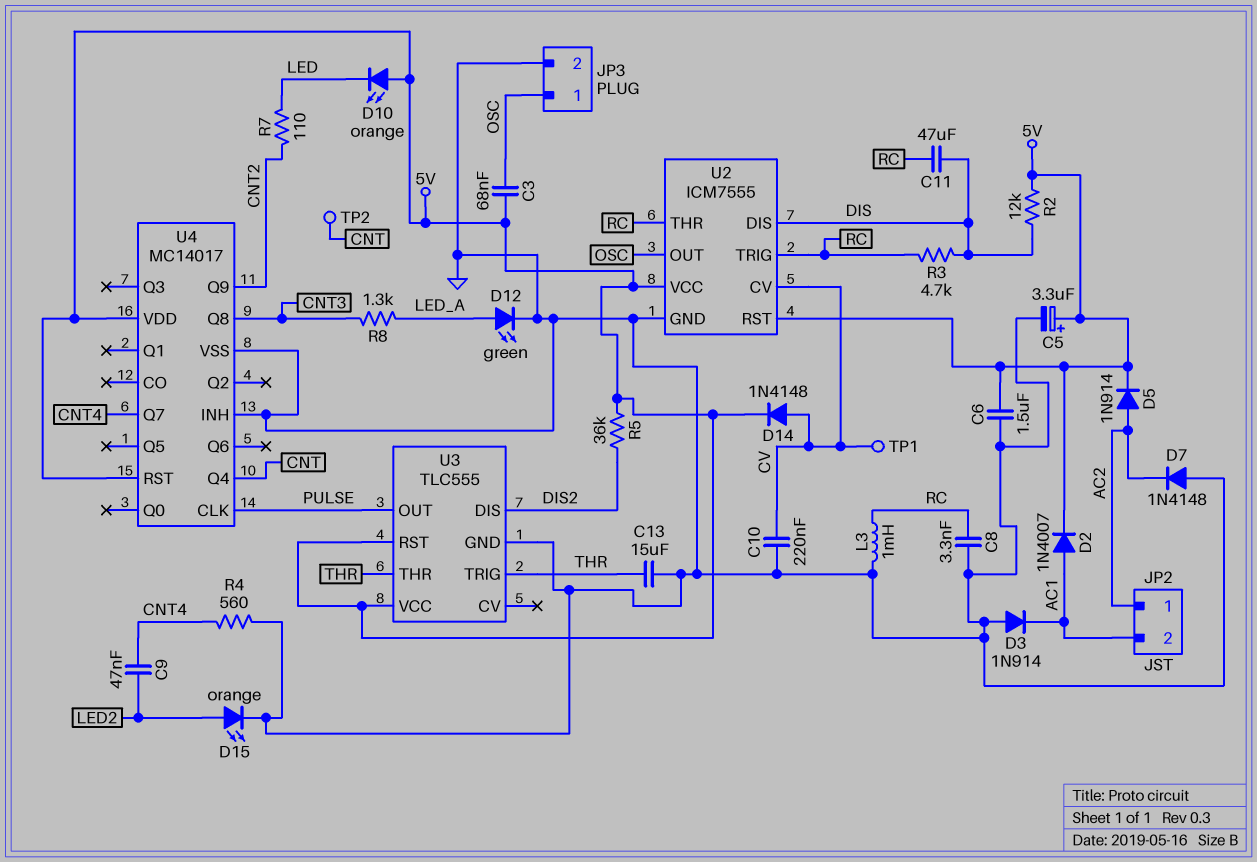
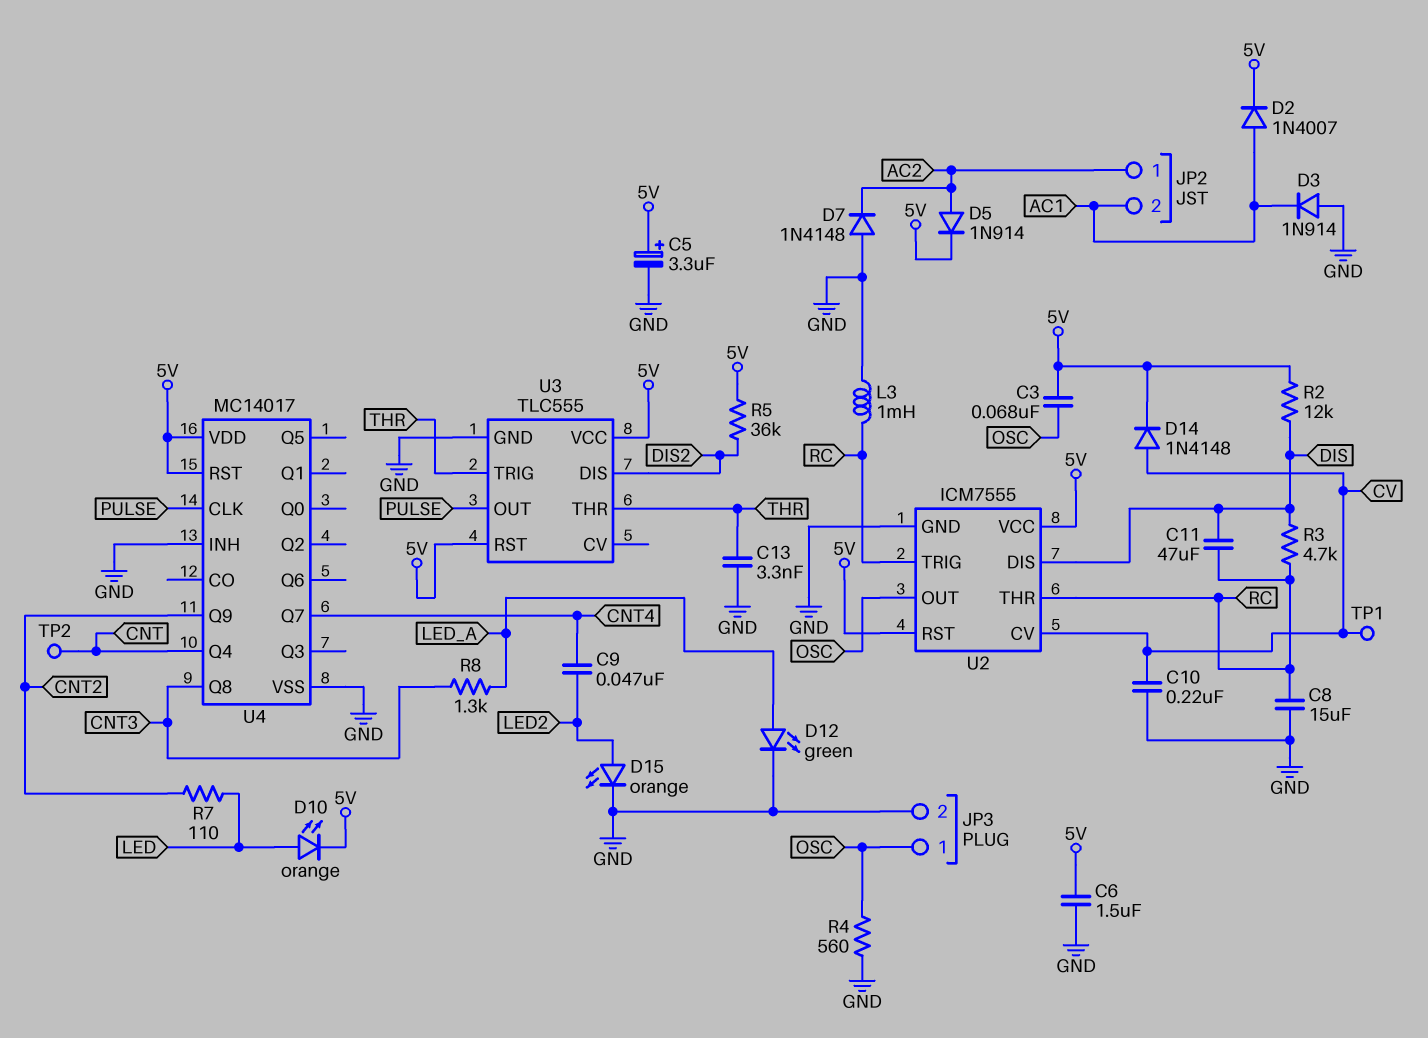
C8: 3.3nF (GND, RC) -> 15uF (GND, RC)
C13: 15uF (GND, THR) -> 3.3nF (GND, THR)
D10: LED orange (A 5V, K LED) -> LED orange (A LED, K 5V)
R4: 560 (CNT4, GND) -> 560 (GND, OSC)

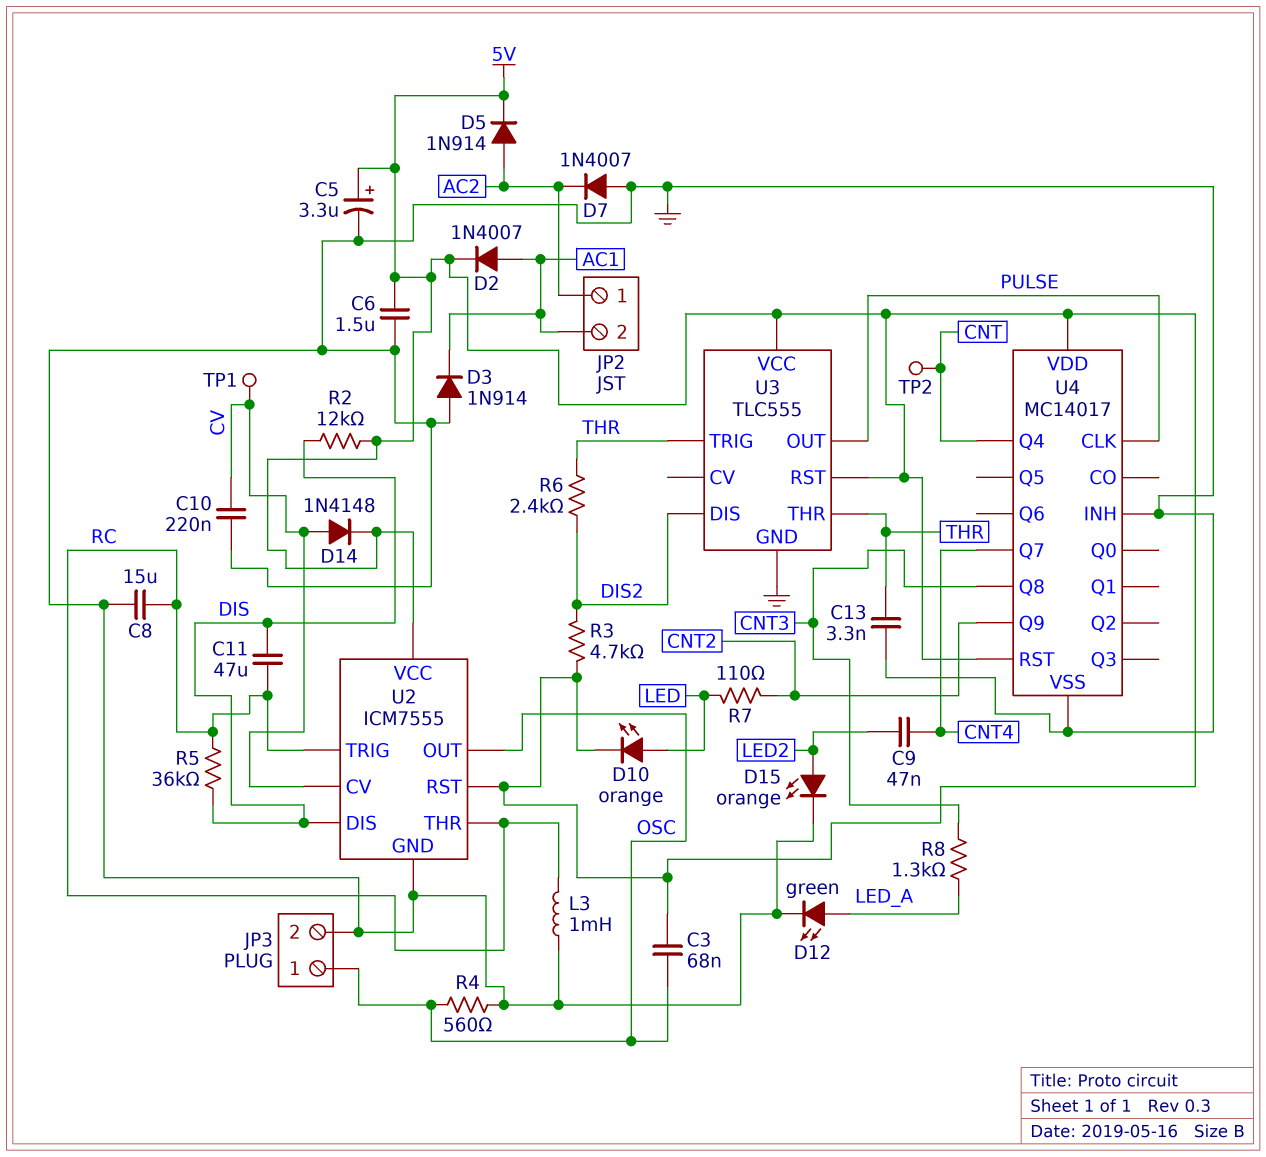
D7: diode 1N4148 (A GND, K AC2) -> diode 1N4007 (A GND, K AC2)
R3: 4.7k (DIS, RC) -> 4.7k (5V, DIS2)
R5: 36k (5V, DIS2) -> 36k (DIS, RC)
R6: none -> 2.4k (DIS2, THR)

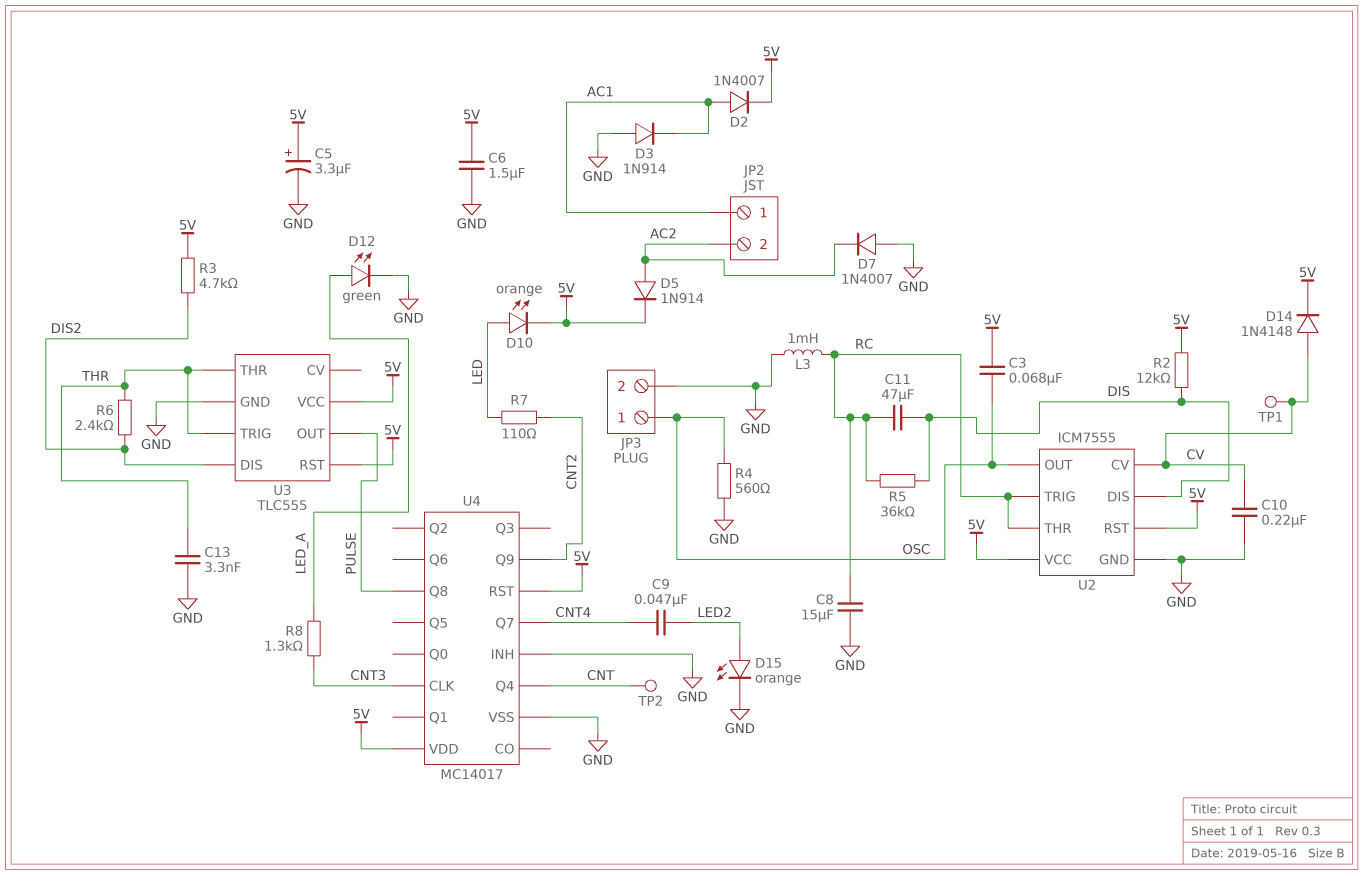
JP2 pin 1: AC2 -> AC1
JP2 pin 2: AC1 -> AC2
U4 pin CLK: PULSE -> CNT3
U4 pin Q8: CNT3 -> PULSE

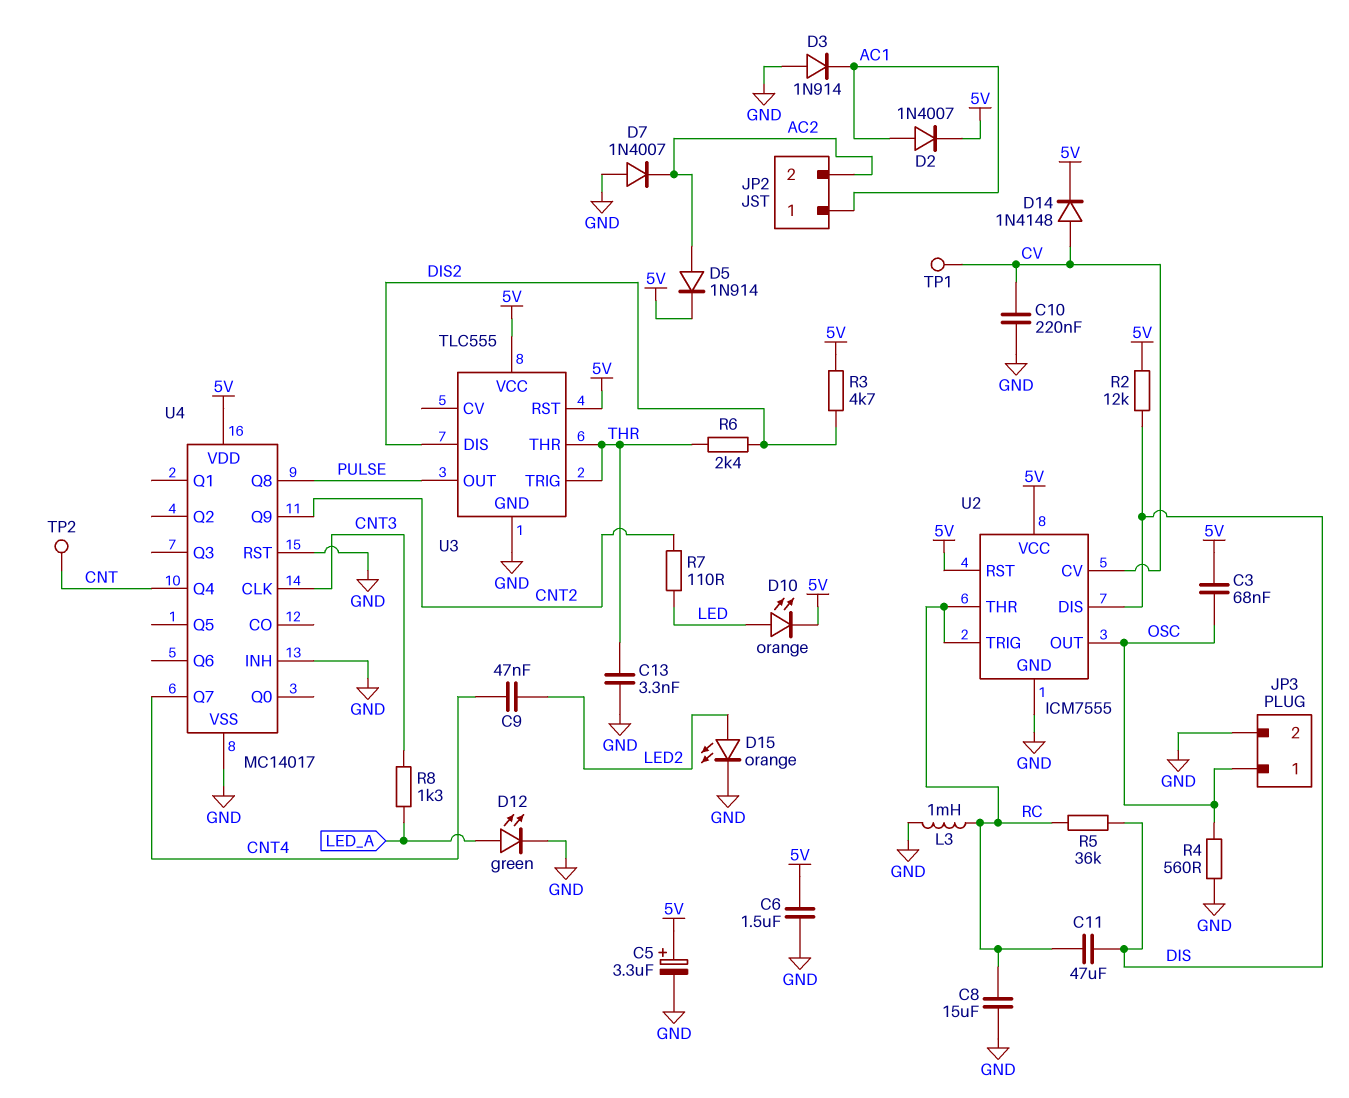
U4 pin RST: 5V -> GND

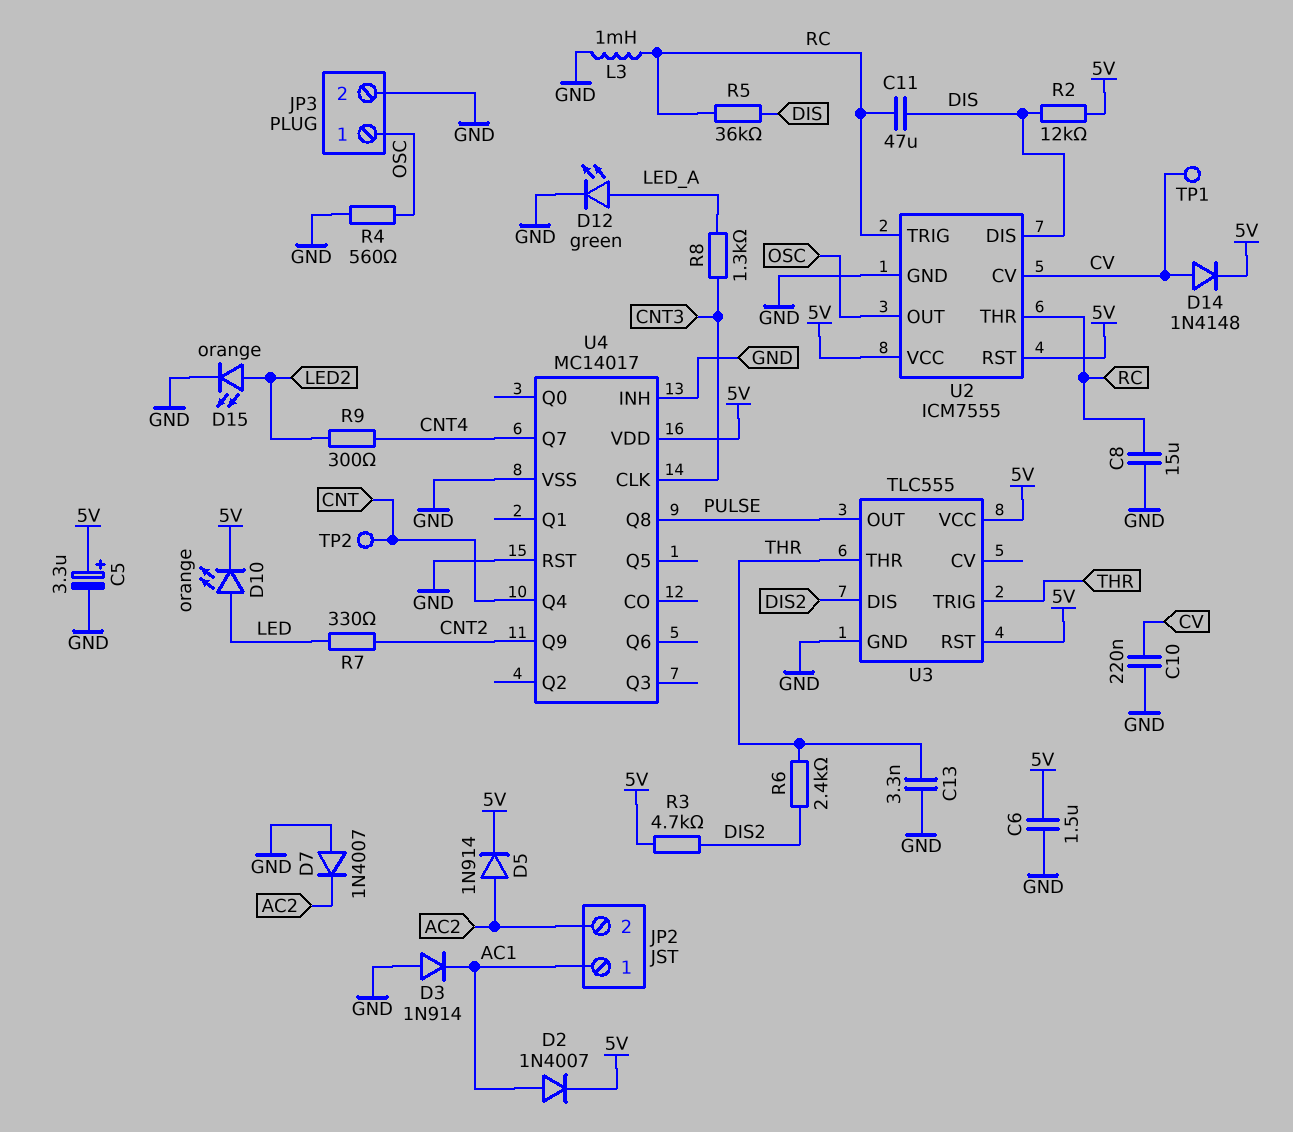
C3: 68nF (5V, OSC) -> none
C9: 47nF (CNT4, LED2) -> none
R7: 110 (CNT2, LED) -> 330 (CNT2, LED)
R9: none -> 300 (CNT4, LED2)

